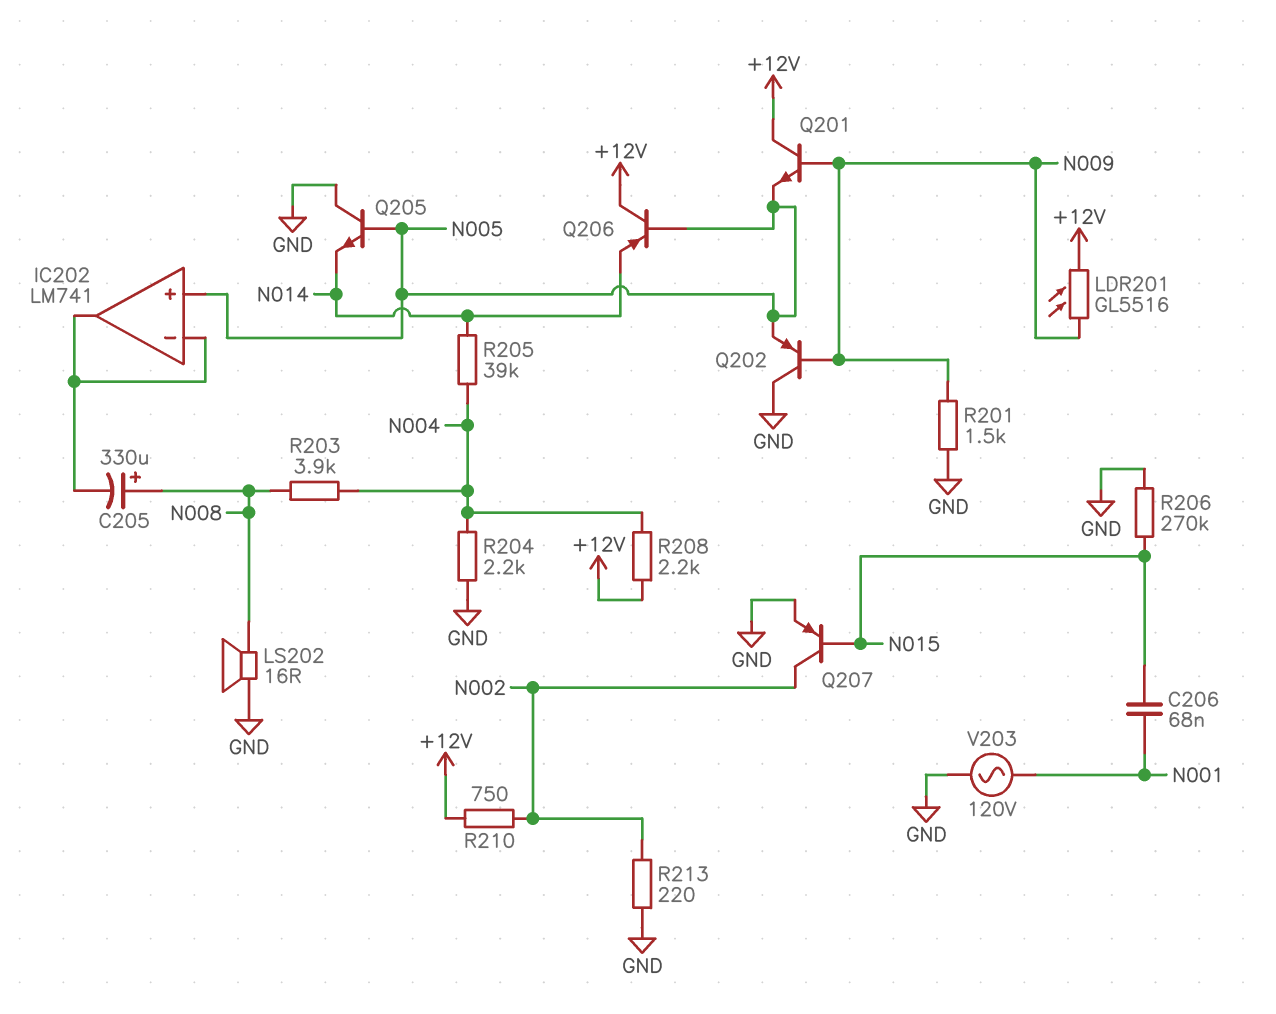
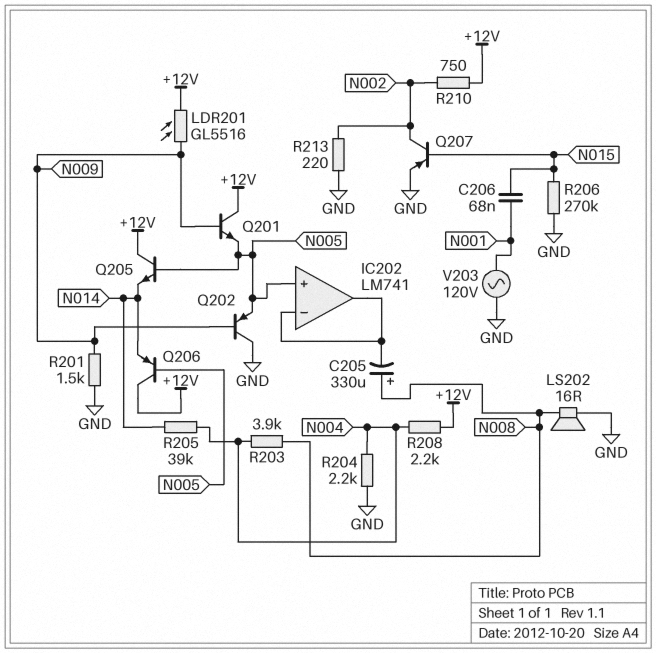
Q205: NPN (B N005, C GND, E N014) -> NPN (B N005, C +12V, E N014)

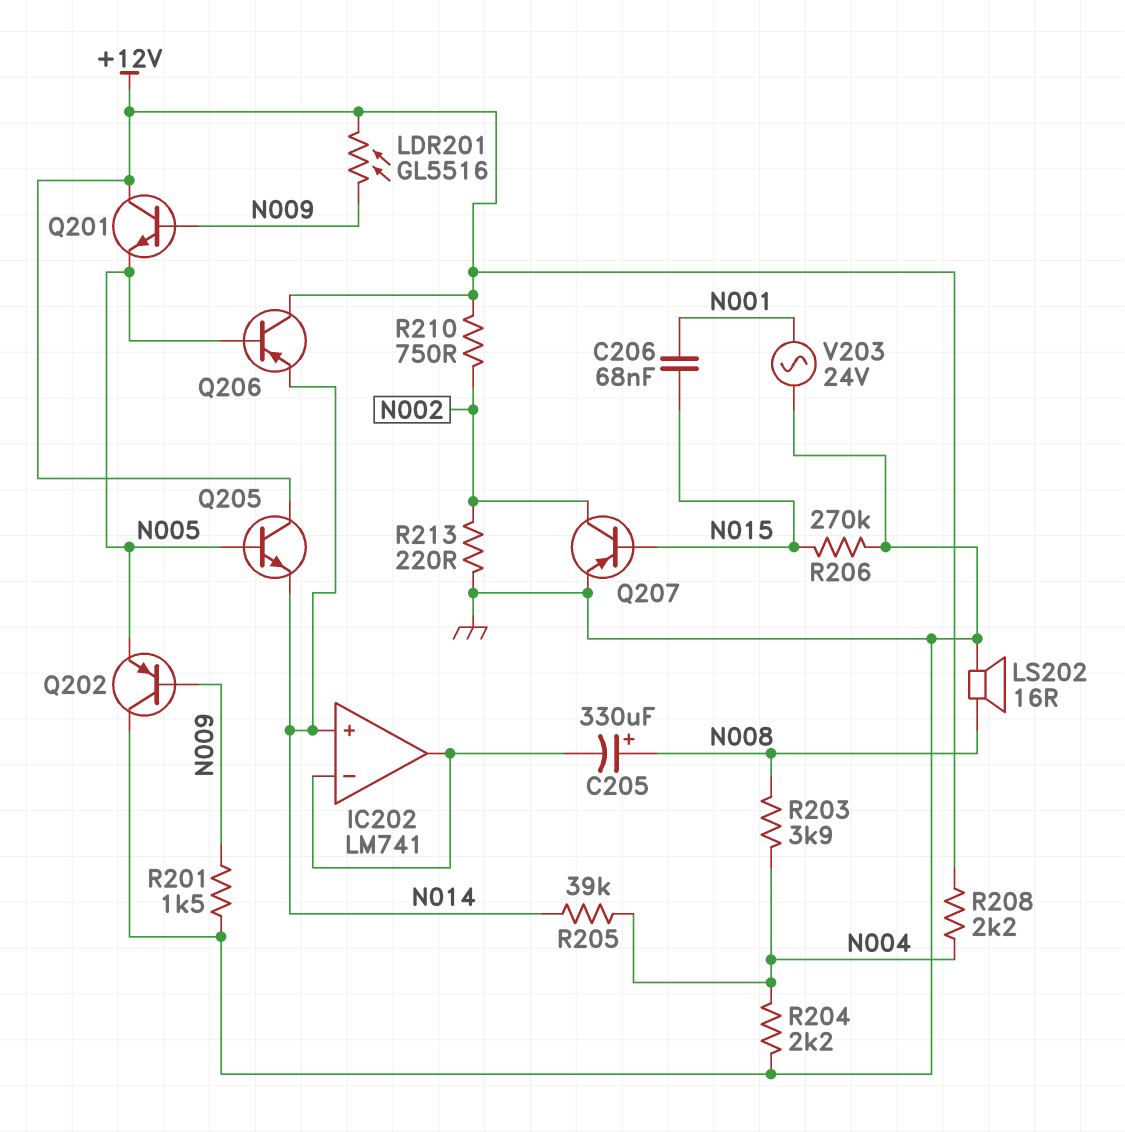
IC202 pin in+: N005 -> N014
V203: AC 120V (GND, N001) -> AC 24V (GND, N001)

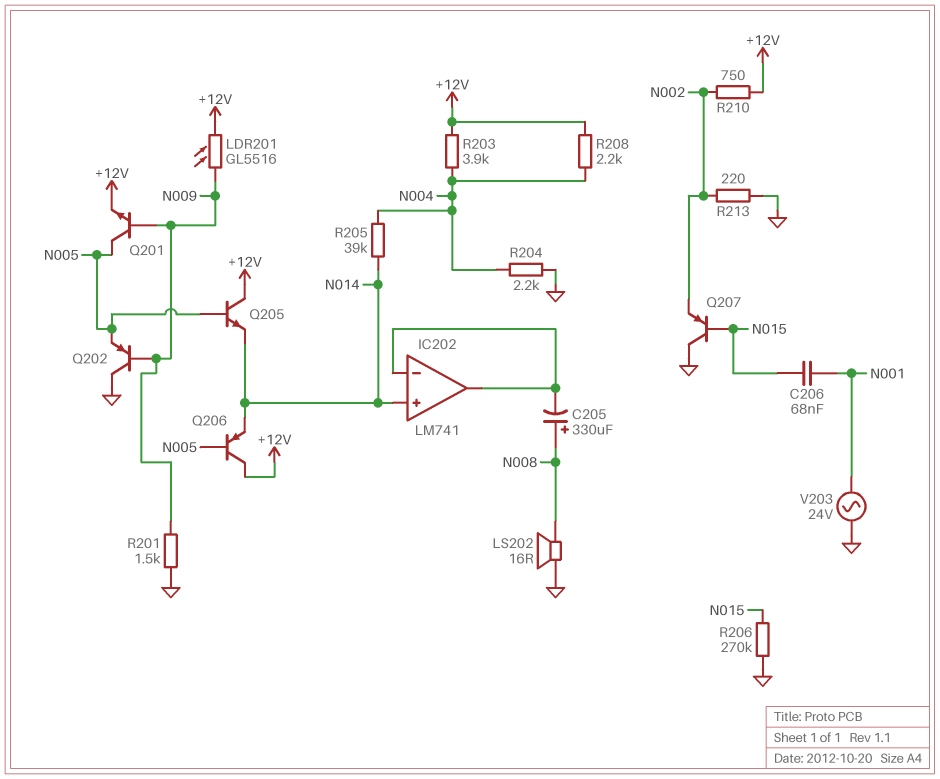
Q201: NPN (B N009, C +12V, E N005) -> NPN (B N009, C N005, E +12V)
Q207: PNP (B N015, C N002, E GND) -> PNP (B N015, C GND, E N002)
R203: 3.9k (N004, N008) -> 3.9k (+12V, N004)

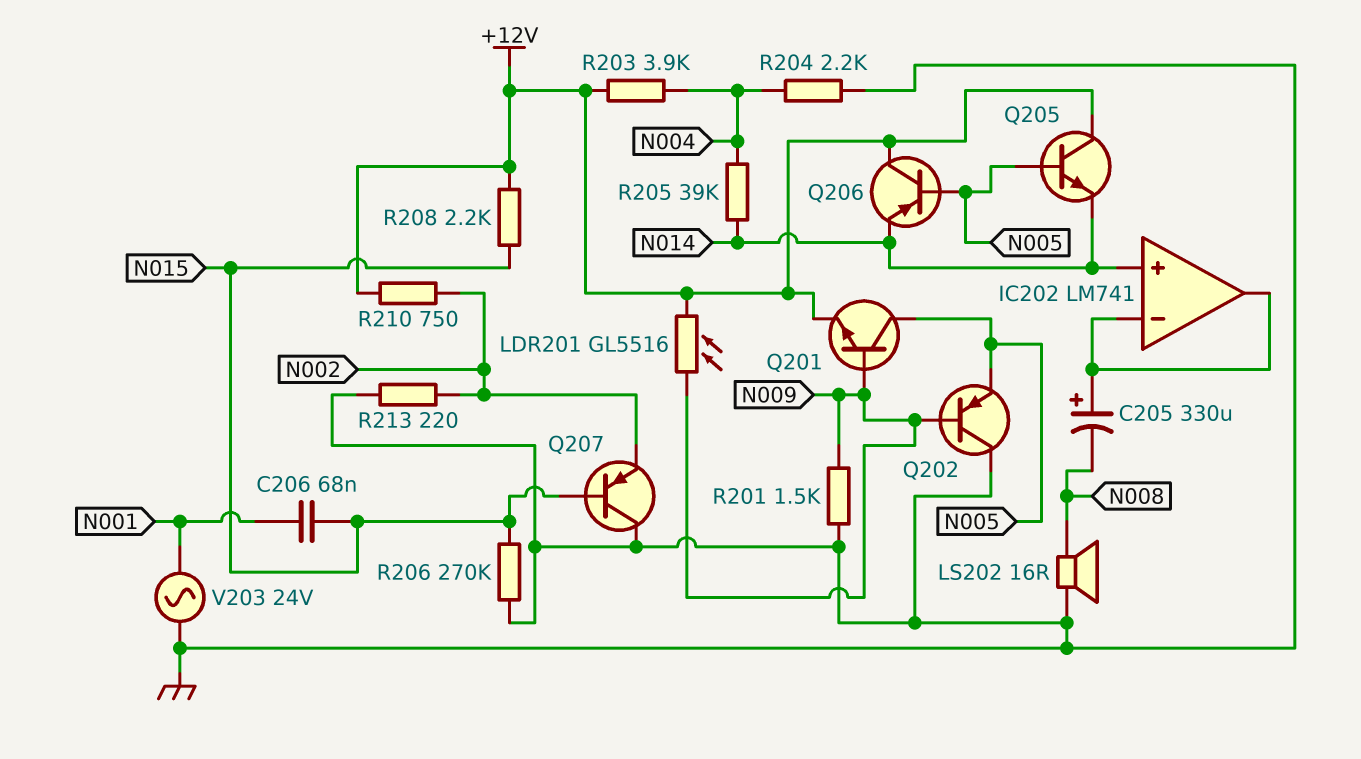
C205: 330uF (plus N008, minus IC202/in-) -> 330uF (plus IC202/in-, minus N008)
R208: 2.2k (+12V, N004) -> 2.2k (+12V, N015)

